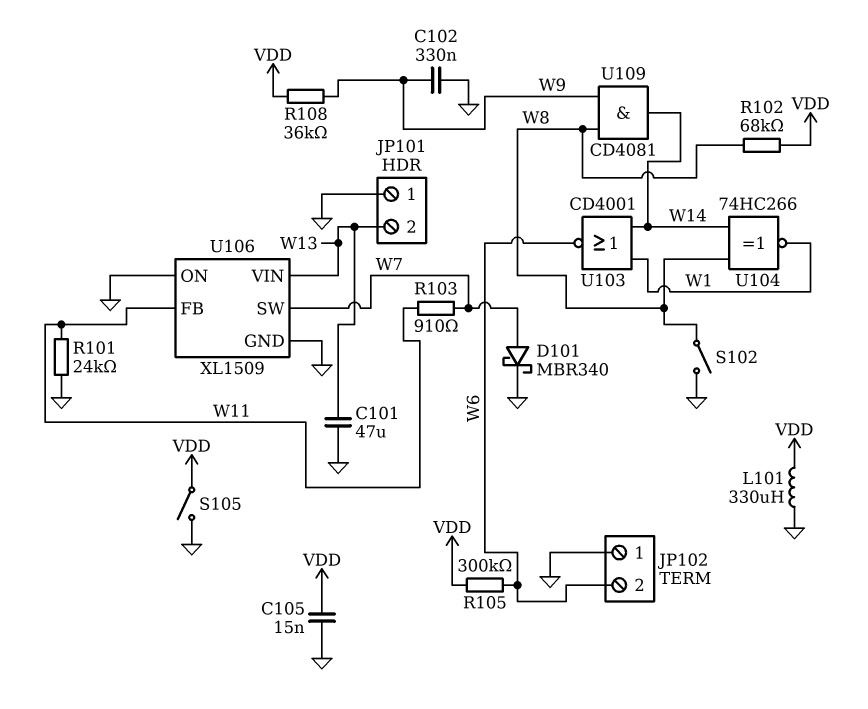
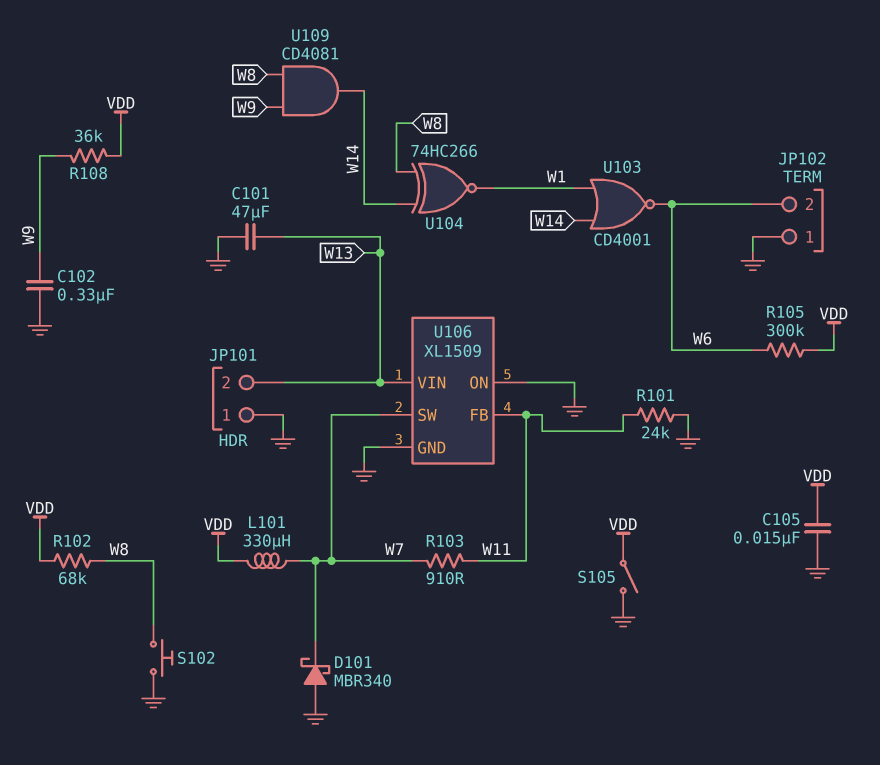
D101: schottky MBR340 (A W7, K GND) -> schottky MBR340 (A GND, K W7)
L101: 330uH (GND, VDD) -> 330uH (VDD, W7)
S102: switch (GND, W8) -> button (GND, W8)

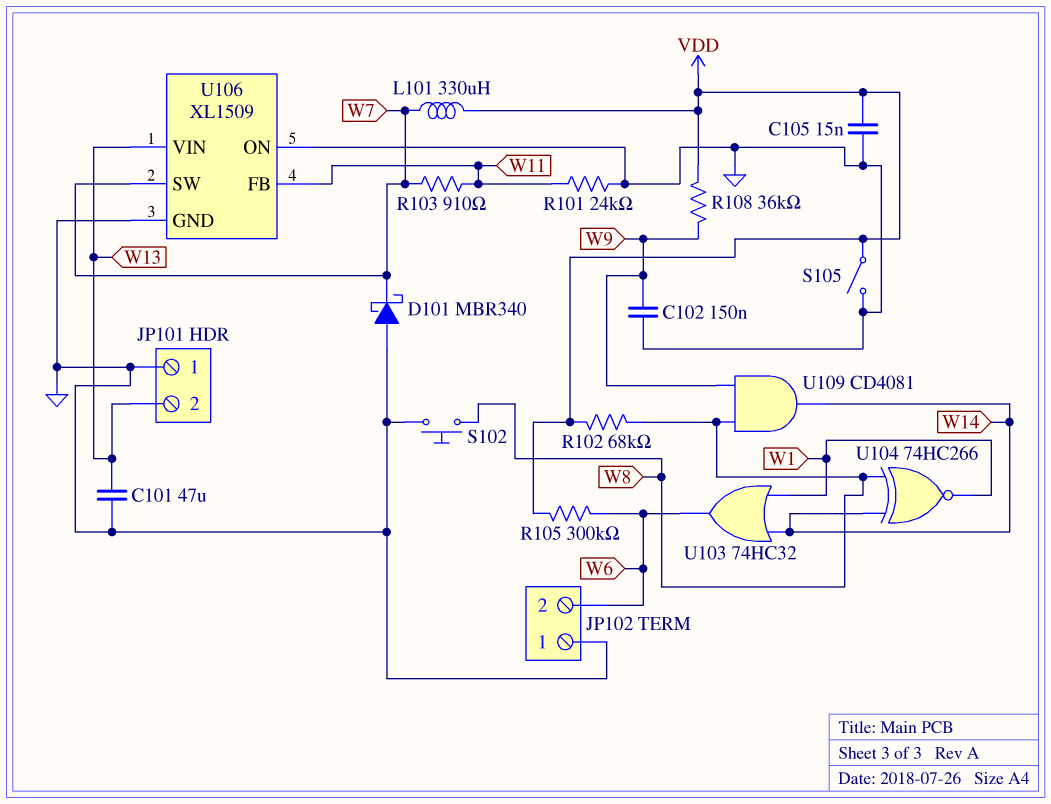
C102: 330nF (GND, W9) -> 150nF (GND, W9)
U103: NOR CD4001 (in W1, in W14, out W6) -> OR 74HC32 (in W1, in W14, out W6)

